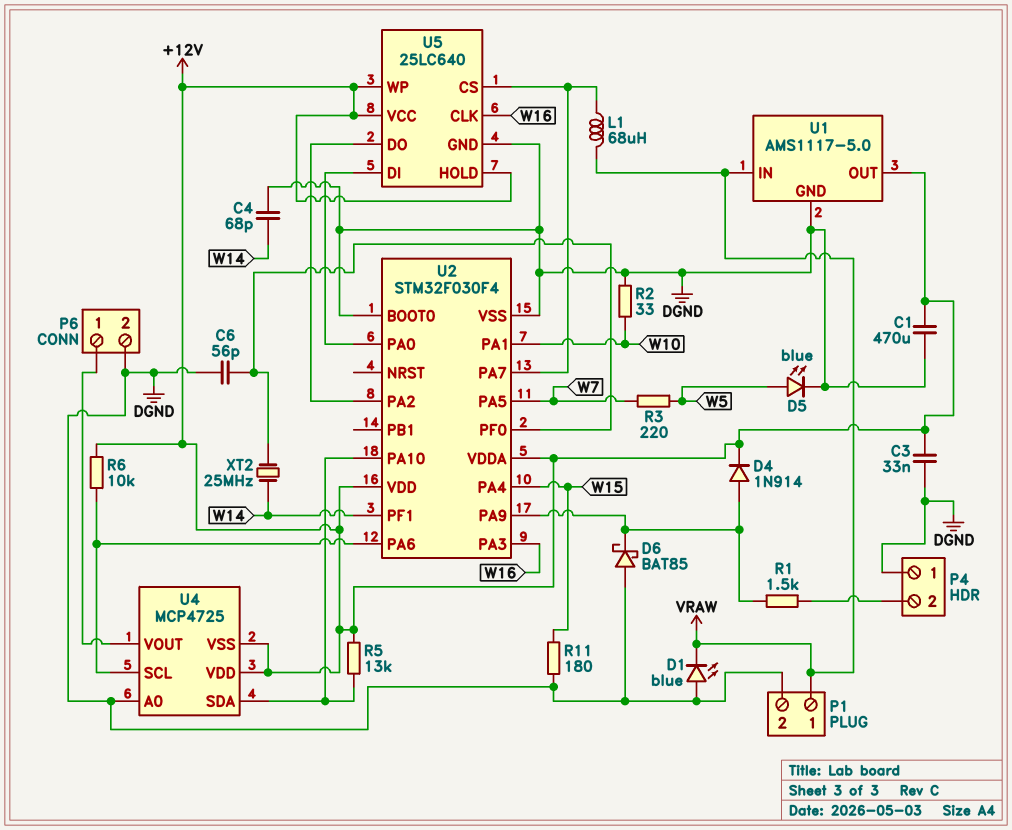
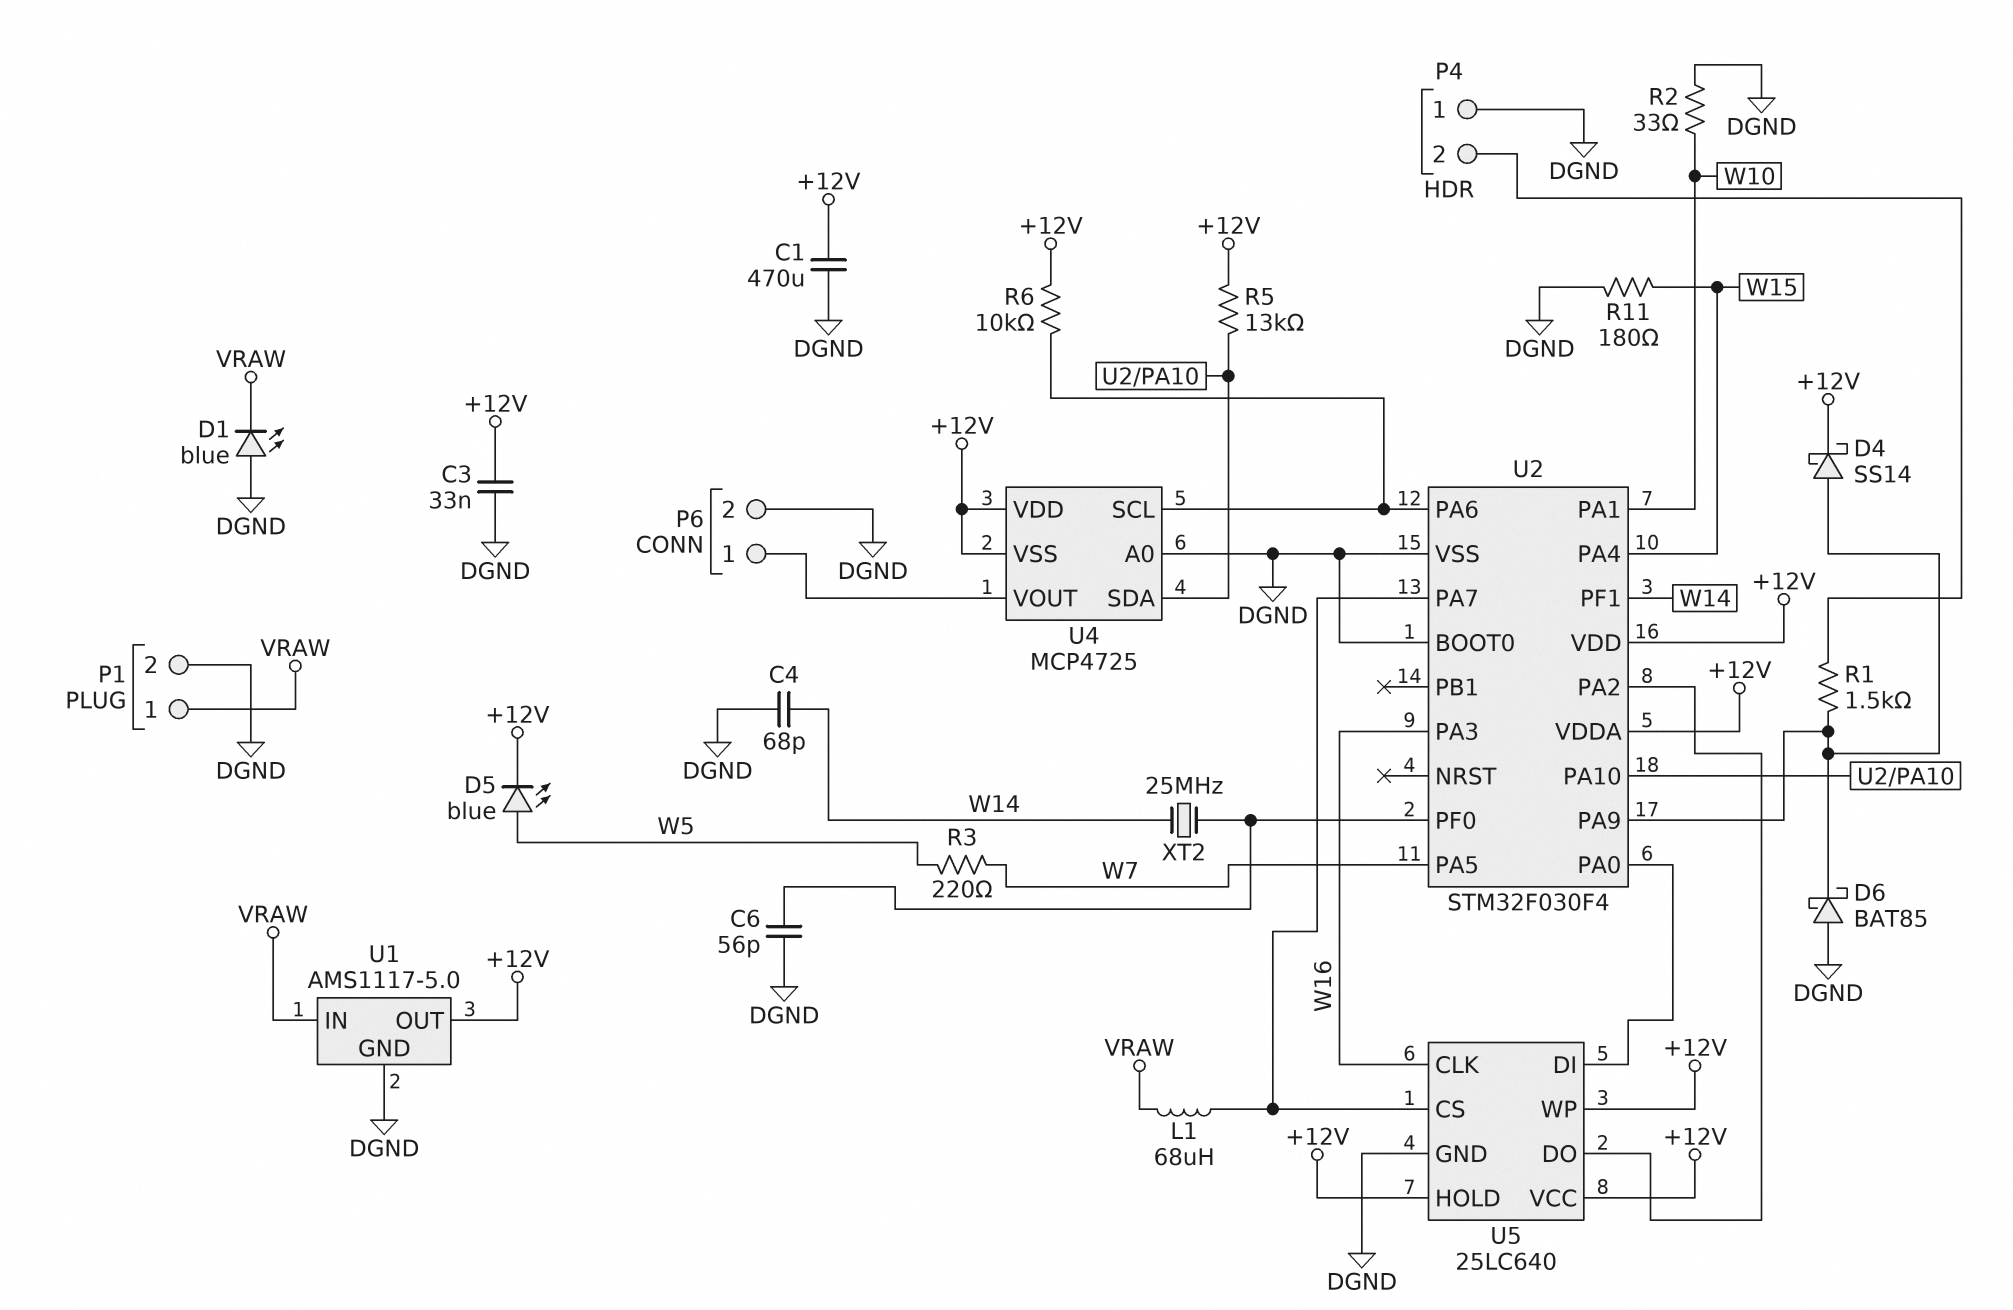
D4: diode 1N914 (A U2/PA9, K +12V) -> schottky SS14 (A U2/PA9, K +12V)
D5: LED blue (A W5, K DGND) -> LED blue (A W5, K +12V)

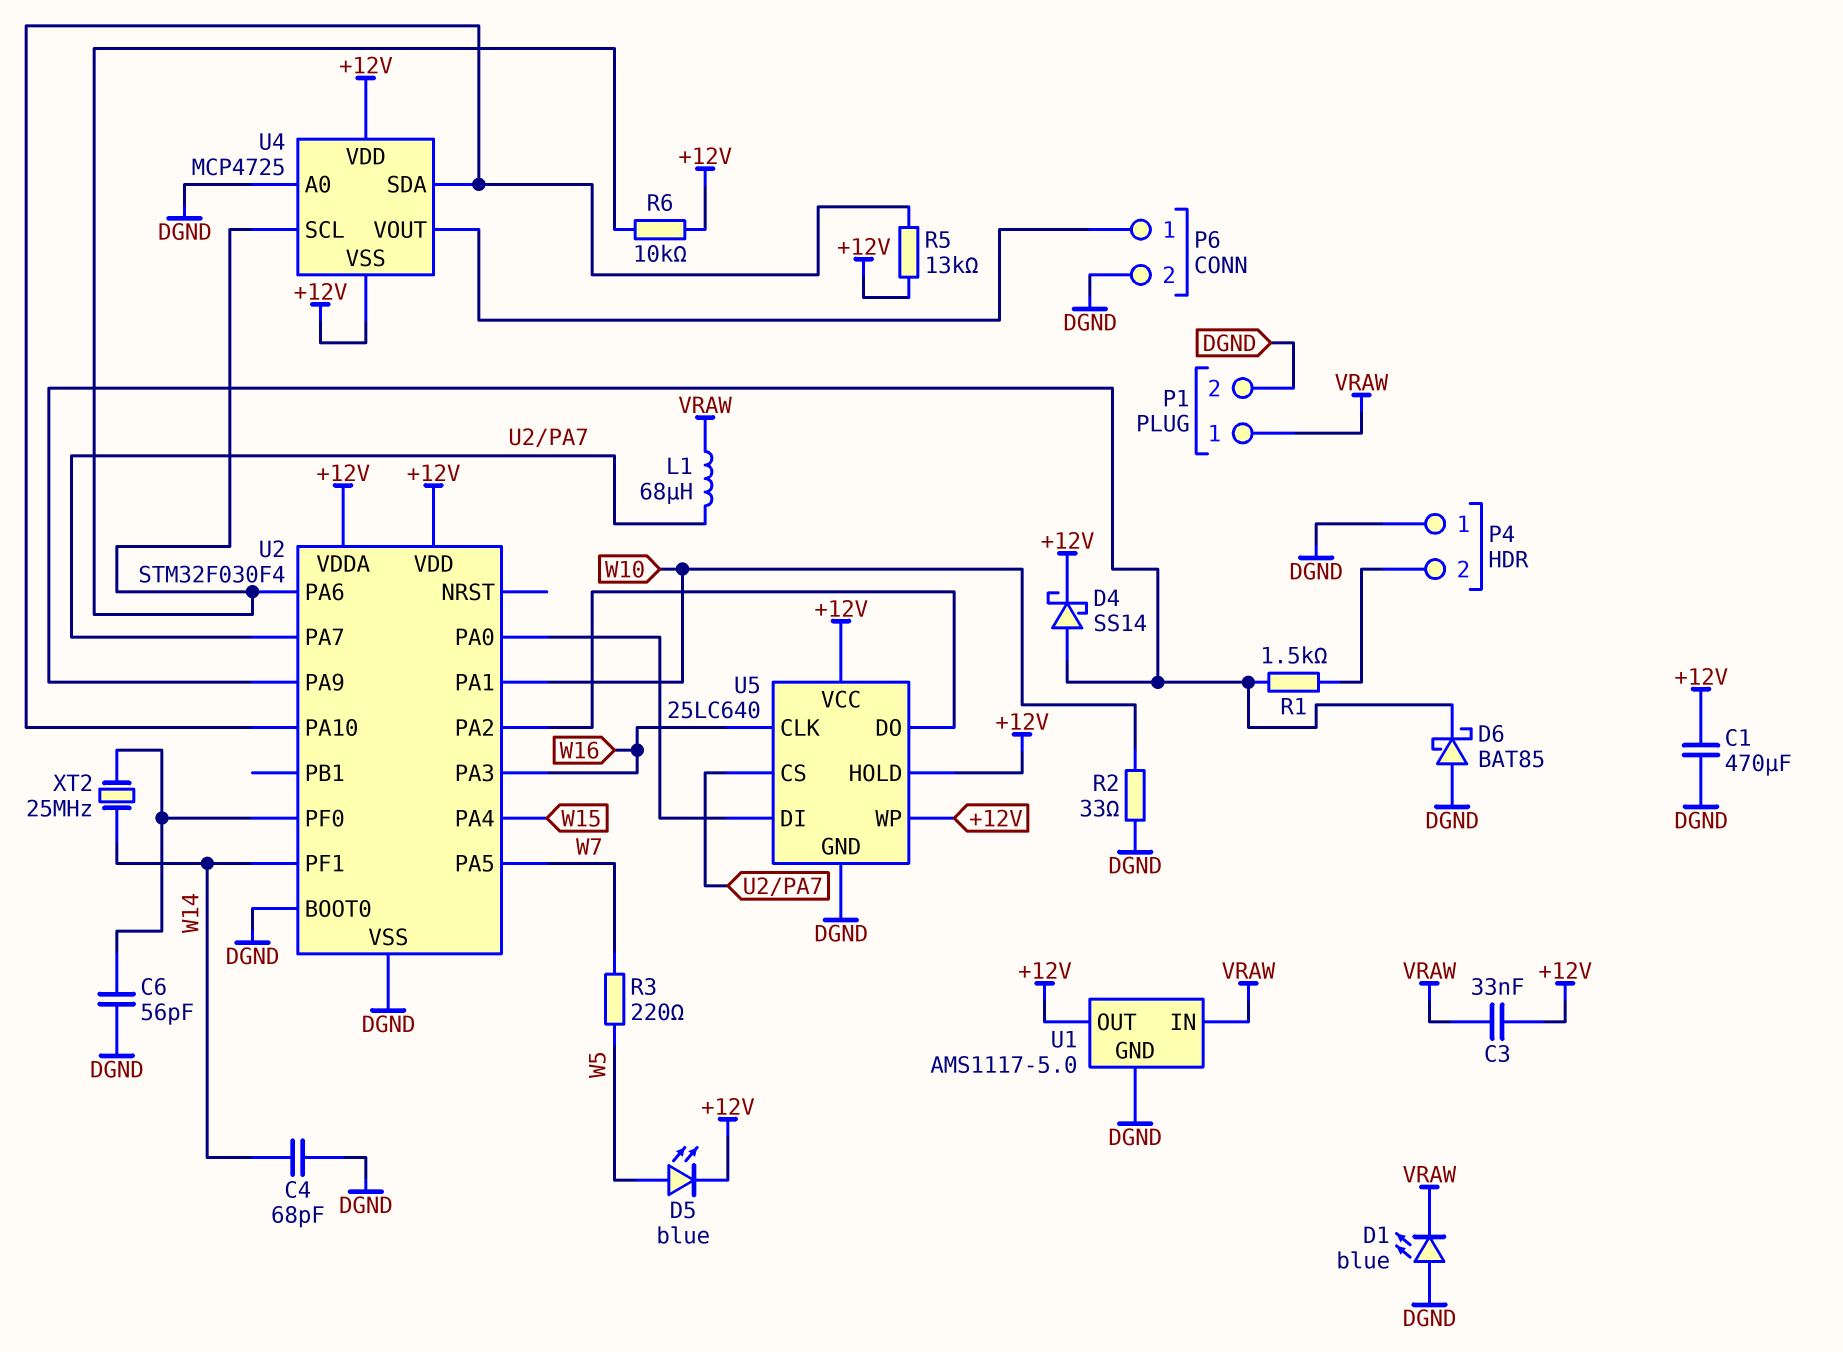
C3: 33nF (+12V, DGND) -> 33nF (+12V, VRAW)
R11: 180 (DGND, W15) -> none

